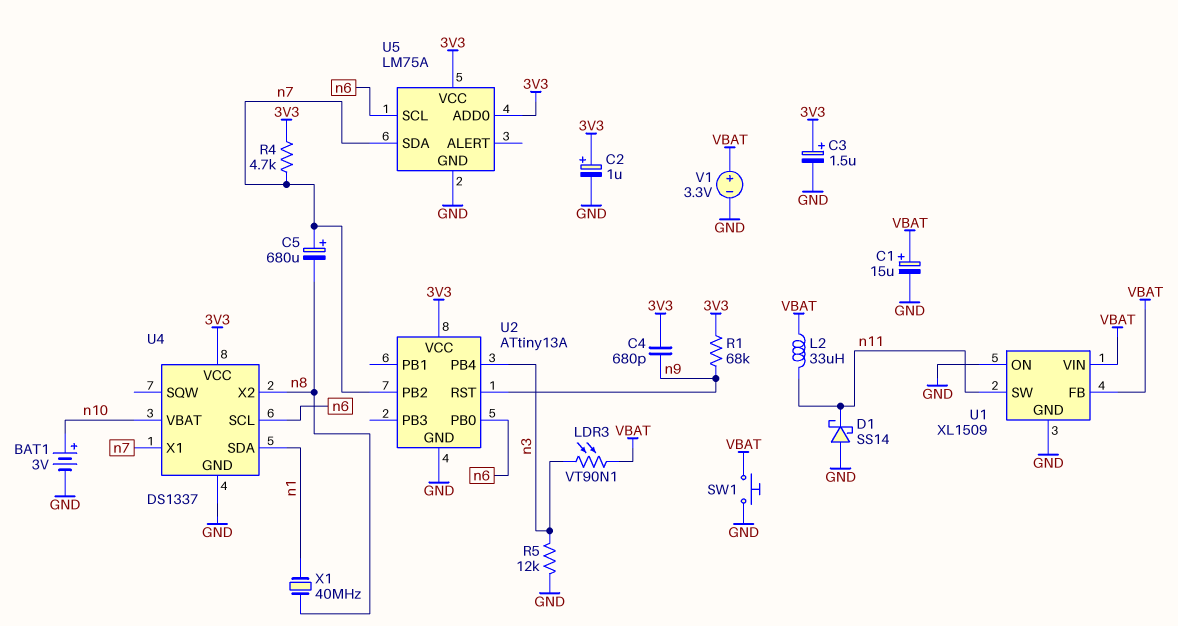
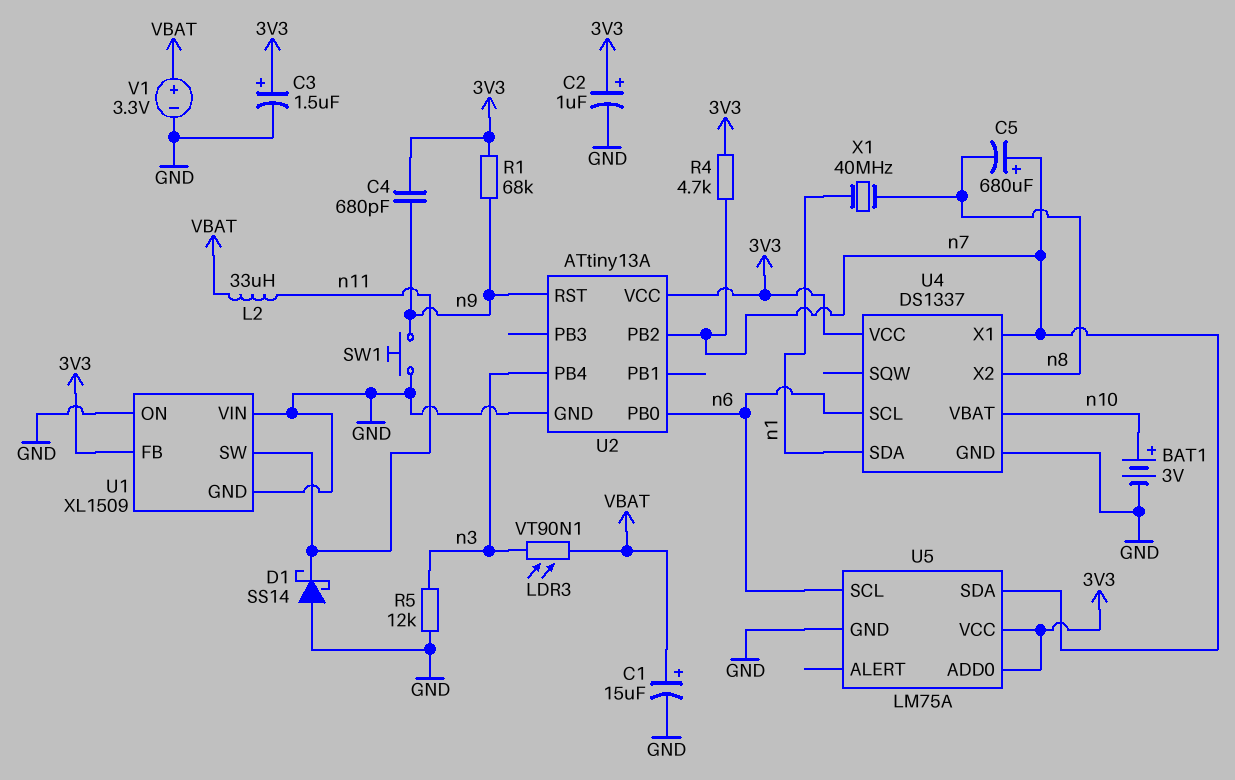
SW1: button (GND, VBAT) -> button (GND, n9)
U1 pin FB: VBAT -> 3V3
U1 pin VIN: VBAT -> GND

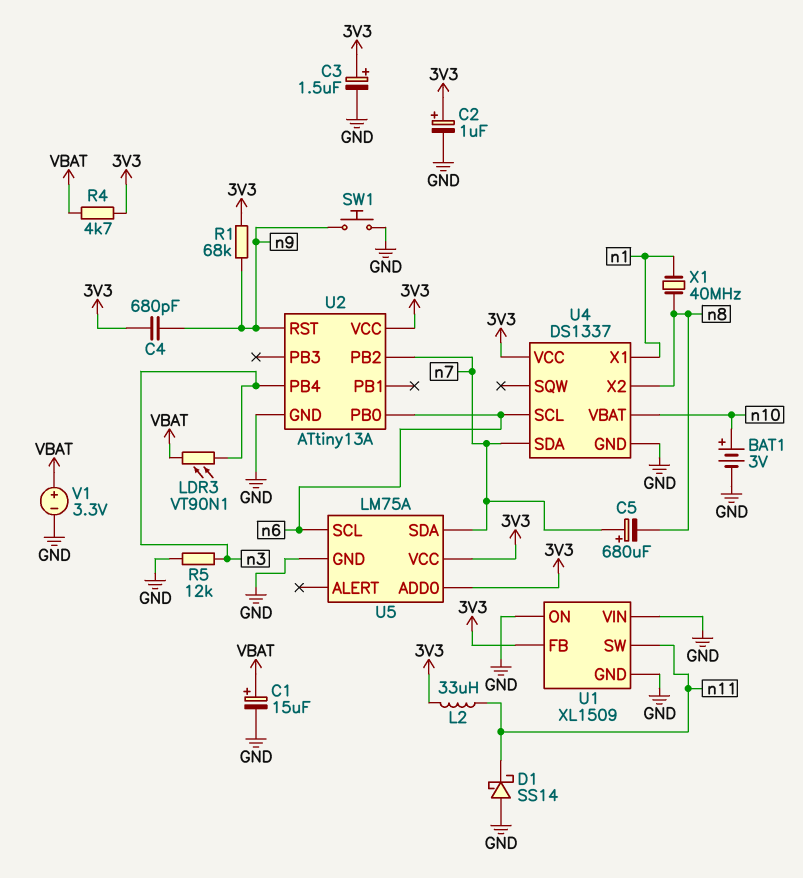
L2: 33uH (VBAT, n11) -> 33uH (3V3, n11)
R4: 4.7k (3V3, n7) -> 4.7k (3V3, VBAT)
U4 pin SDA: n1 -> n7
U4 pin X1: n7 -> n1

